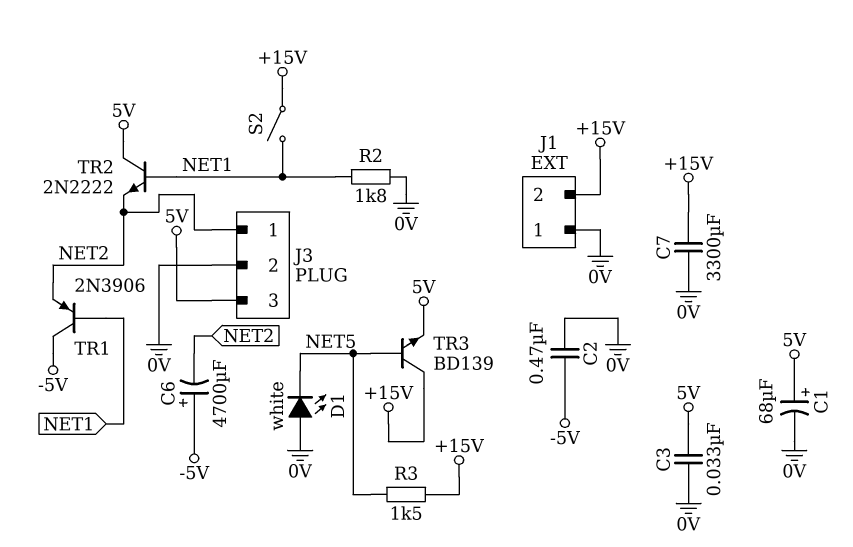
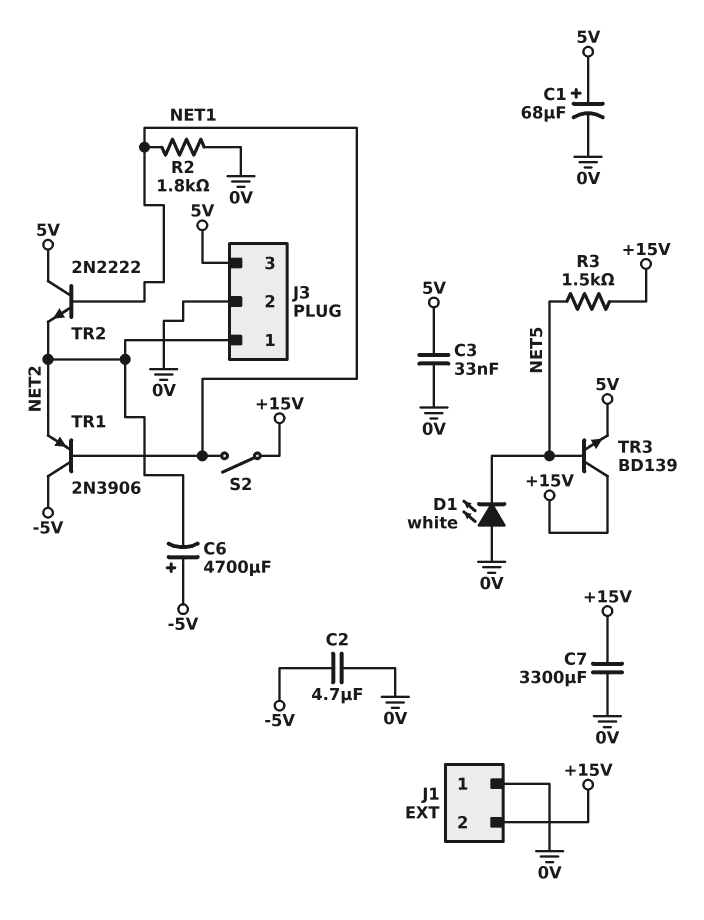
C2: 470nF (-5V, 0V) -> 4.7uF (-5V, 0V)

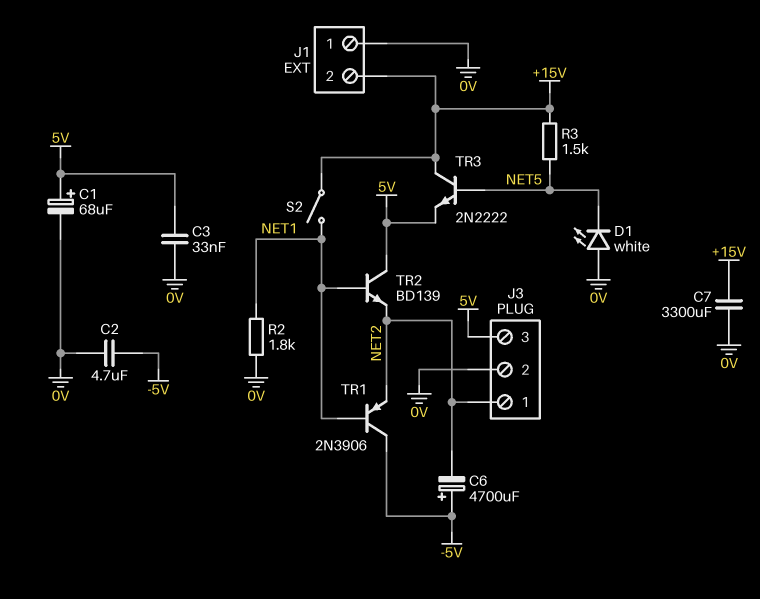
TR2: NPN 2N2222 (B NET1, C 5V, E NET2) -> NPN BD139 (B NET1, C 5V, E NET2)
TR3: NPN BD139 (B NET5, C +15V, E 5V) -> NPN 2N2222 (B NET5, C +15V, E 5V)

